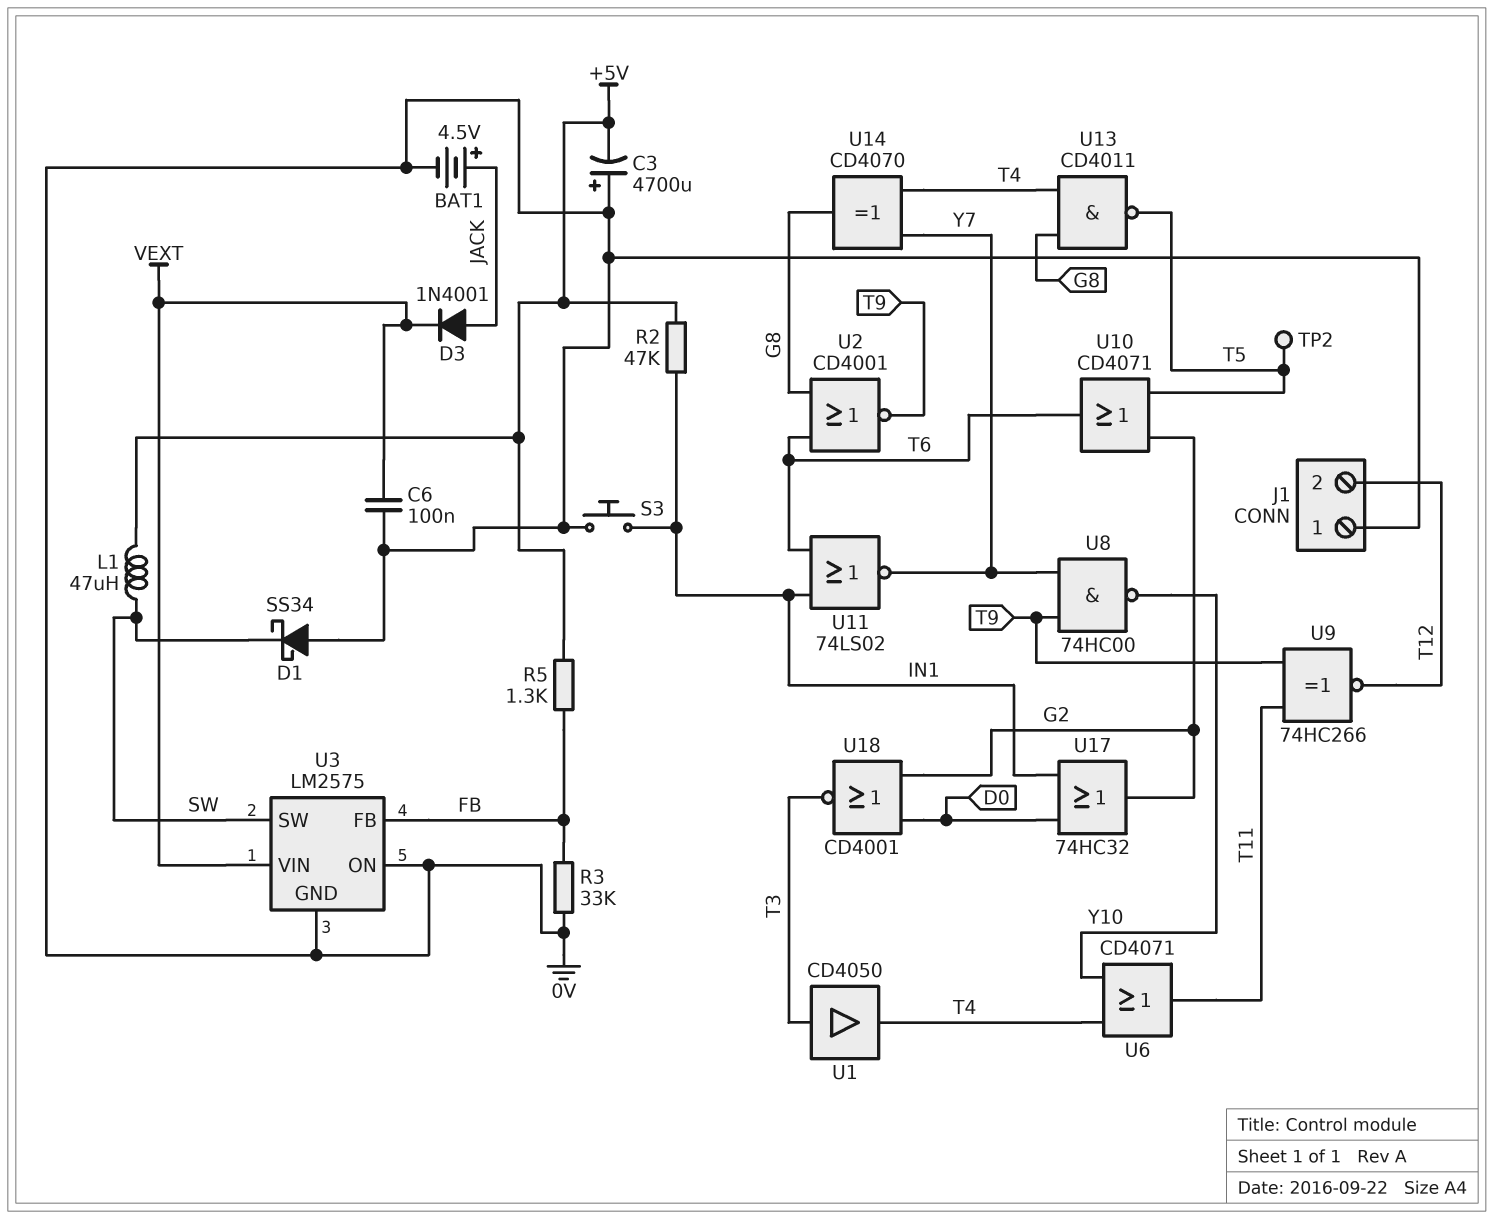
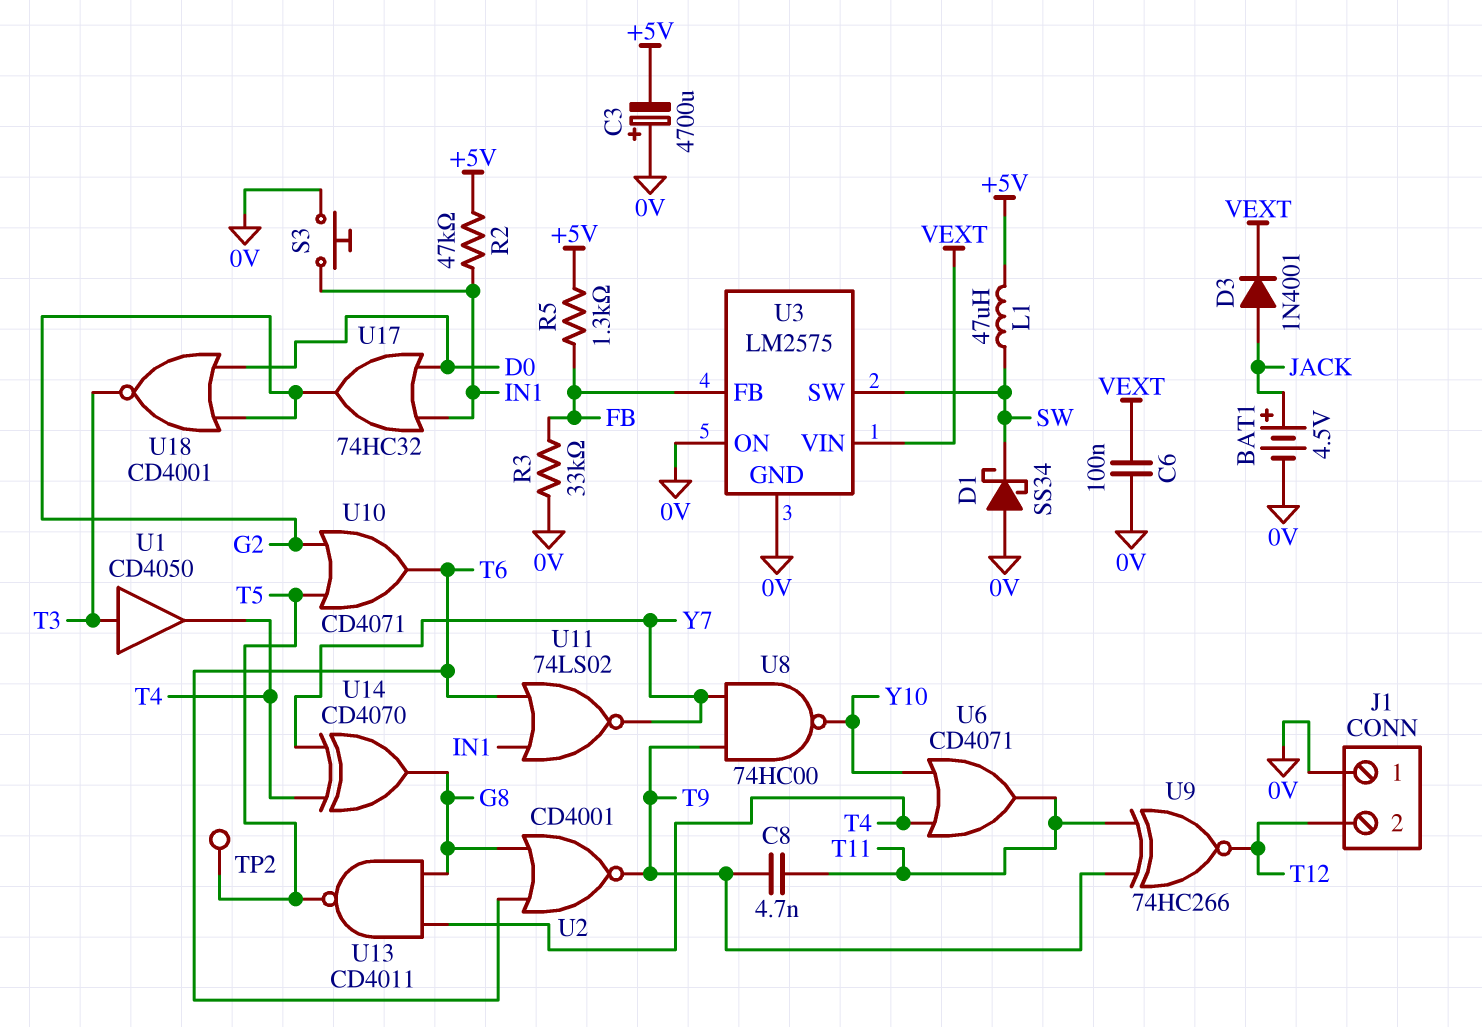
C8: none -> 4.7nF (T9, T11)

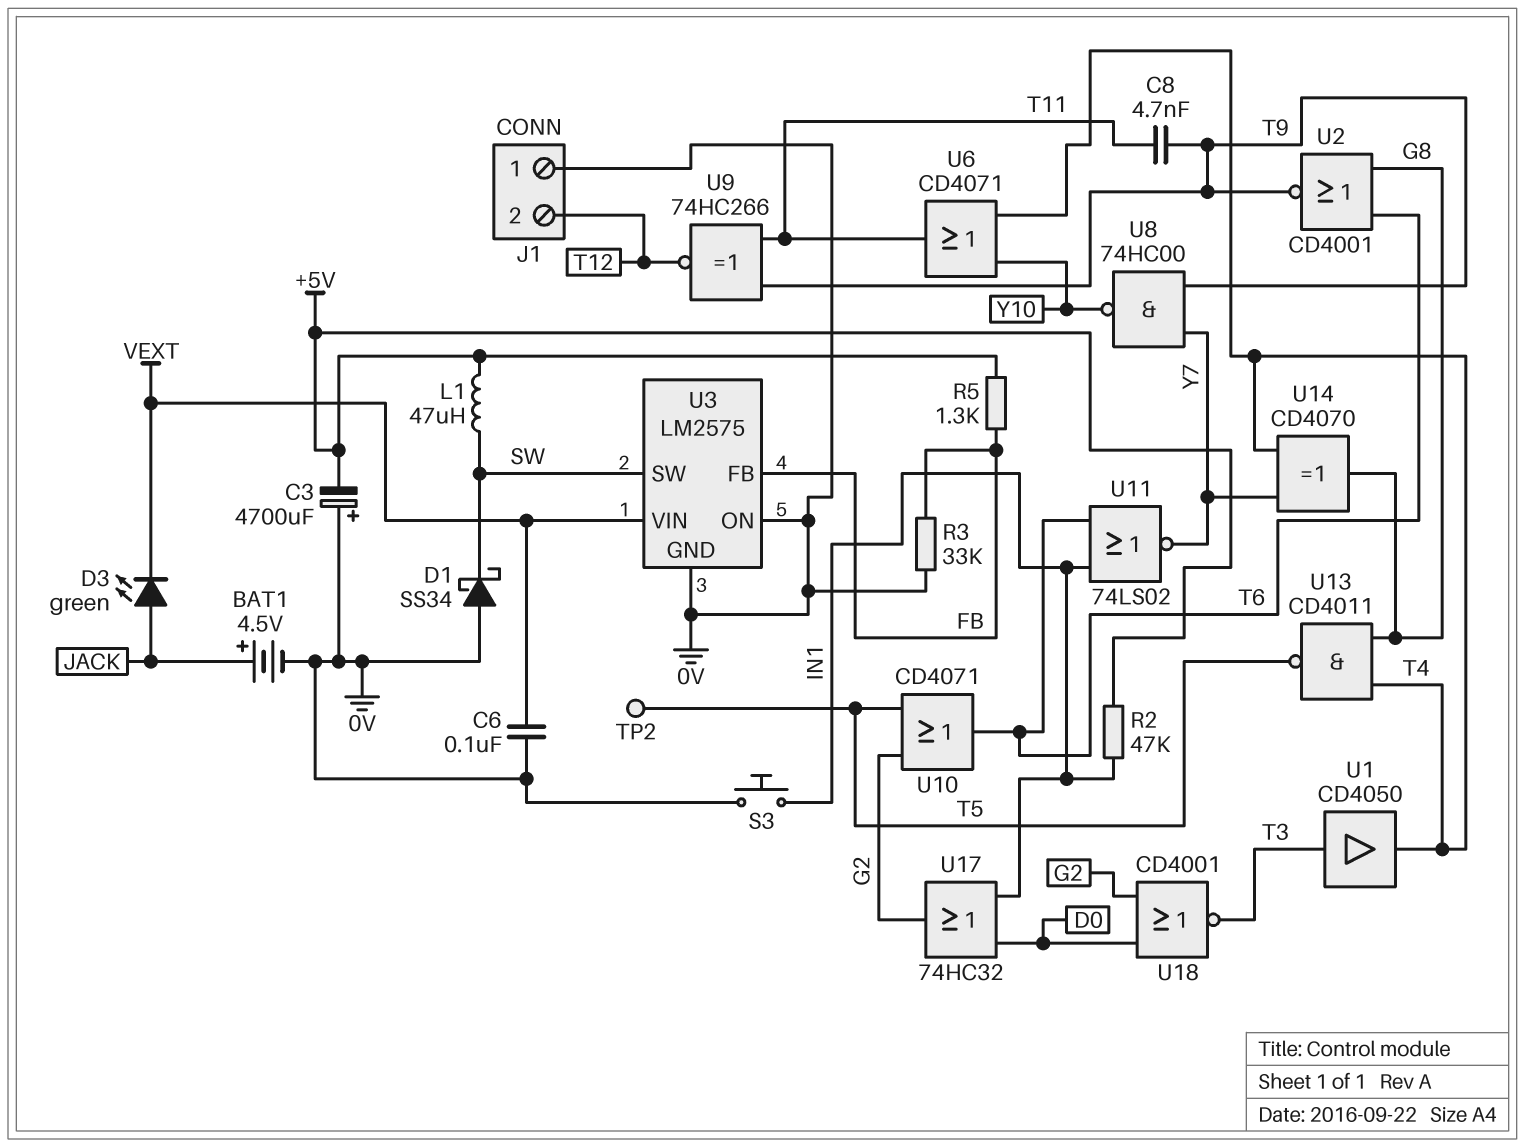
D3: diode 1N4001 (A JACK, K VEXT) -> LED green (A JACK, K VEXT)

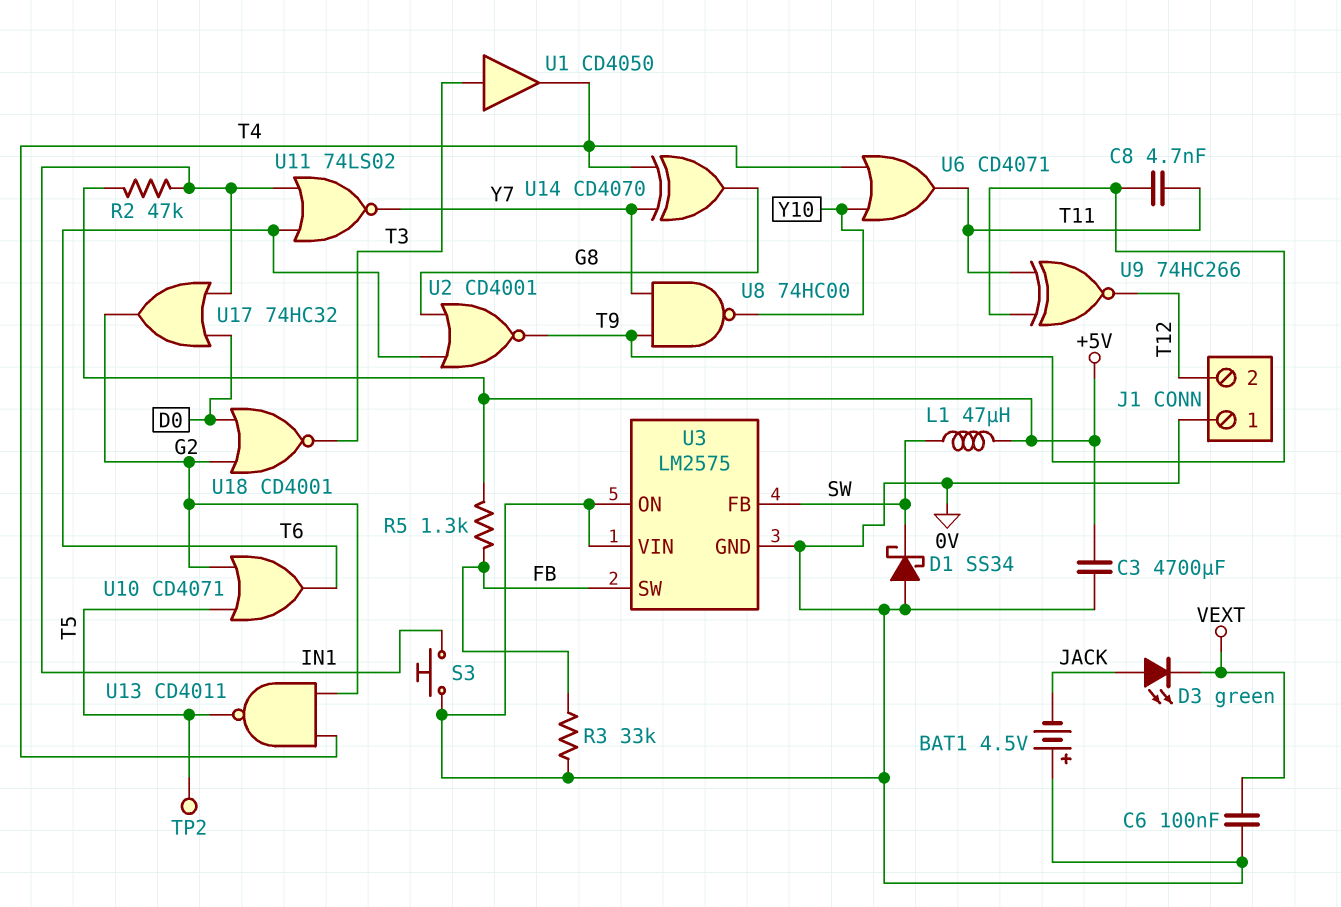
BAT1: 4.5V (plus JACK, minus 0V) -> 4.5V (plus 0V, minus JACK)
C3: 4700uF (plus 0V, minus +5V) -> 4700uF (+5V, 0V)
U3 pin FB: FB -> SW
U3 pin SW: SW -> FB
U3 pin VIN: VEXT -> 0V
U13: NAND CD4011 (in G8, in T4, out T5) -> NAND CD4011 (in G2, in T4, out T5)

